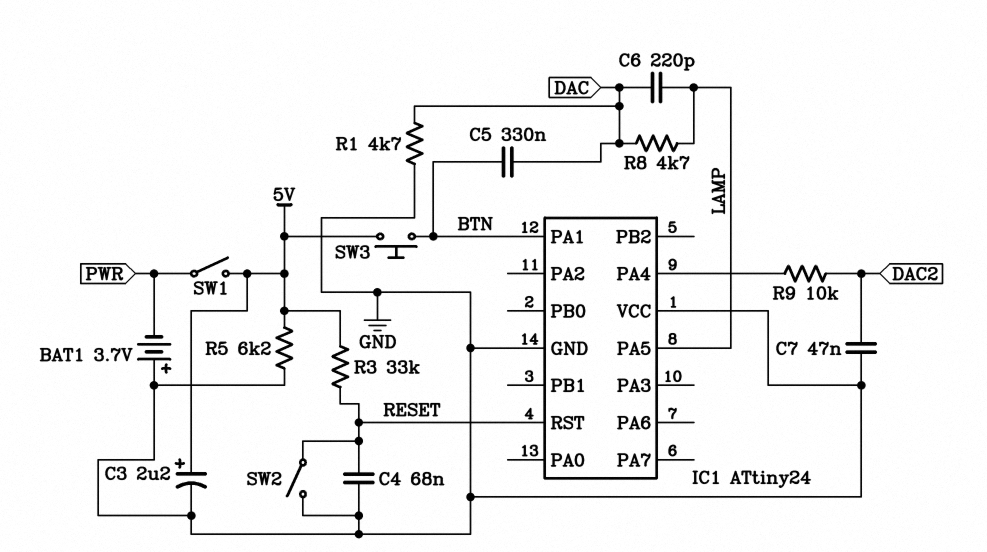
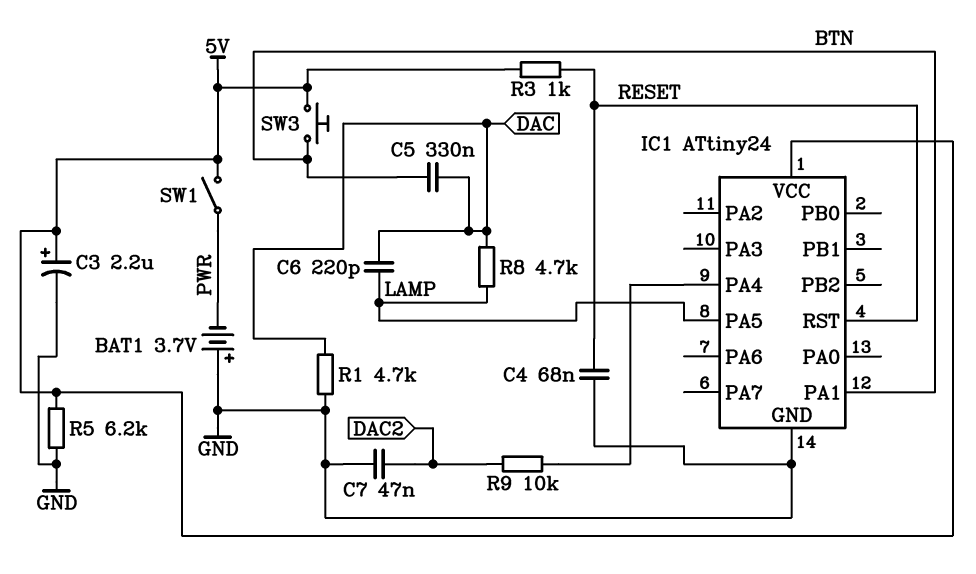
IC1 pin VCC: GND -> 5V
R3: 33k (5V, RESET) -> 1k (5V, RESET)
SW2: switch (GND, RESET) -> none

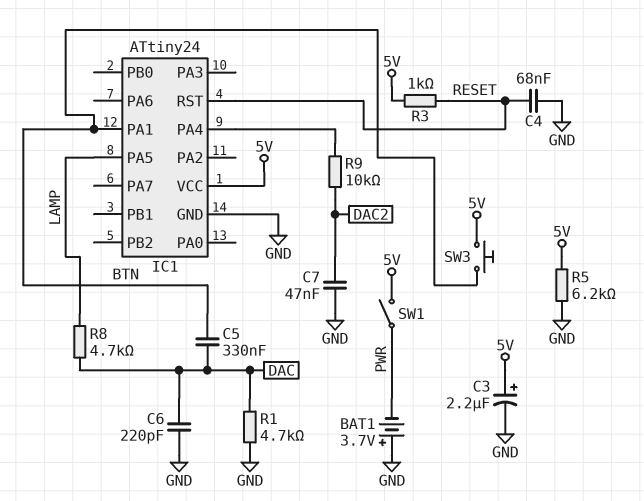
C6: 220pF (DAC, LAMP) -> 220pF (DAC, GND)

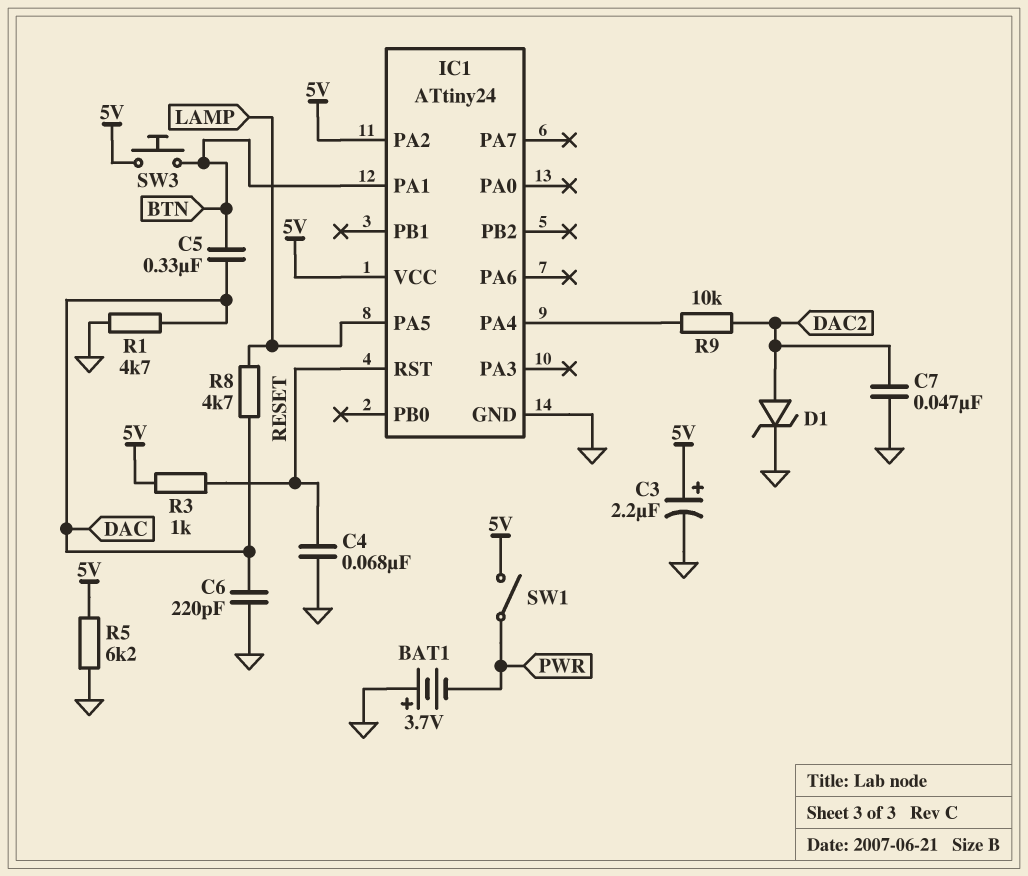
D1: none -> zener (A DAC2, K GND)
IC1 pin PA2: none -> 5V

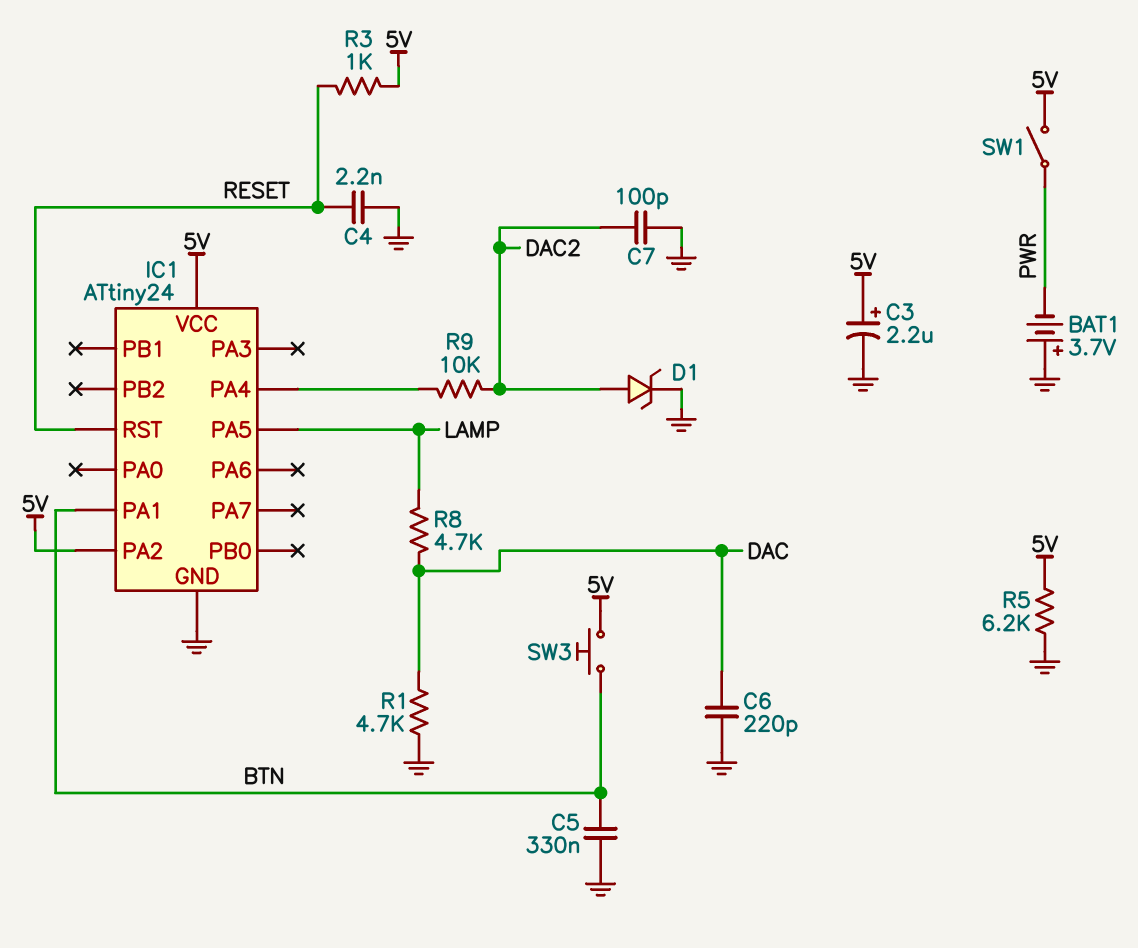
C4: 68nF (GND, RESET) -> 2.2nF (GND, RESET)
C5: 330nF (BTN, DAC) -> 330nF (BTN, GND)
C7: 47nF (DAC2, GND) -> 100pF (DAC2, GND)

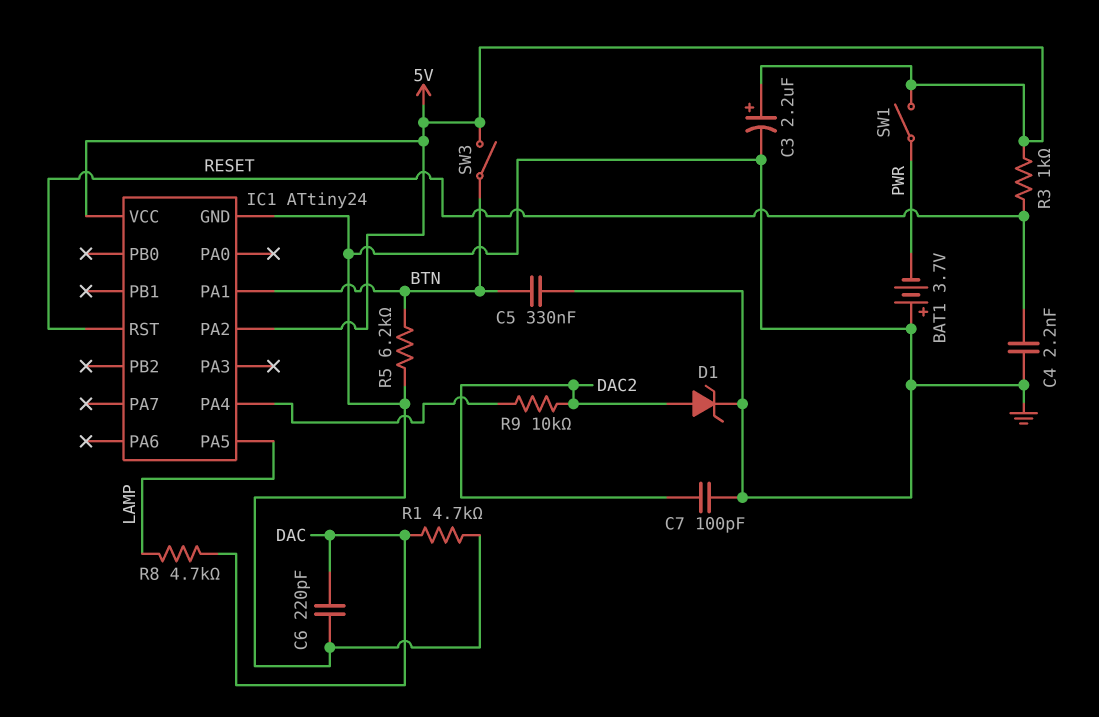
R5: 6.2k (5V, GND) -> 6.2k (BTN, GND)
SW3: button (5V, BTN) -> switch (5V, BTN)

